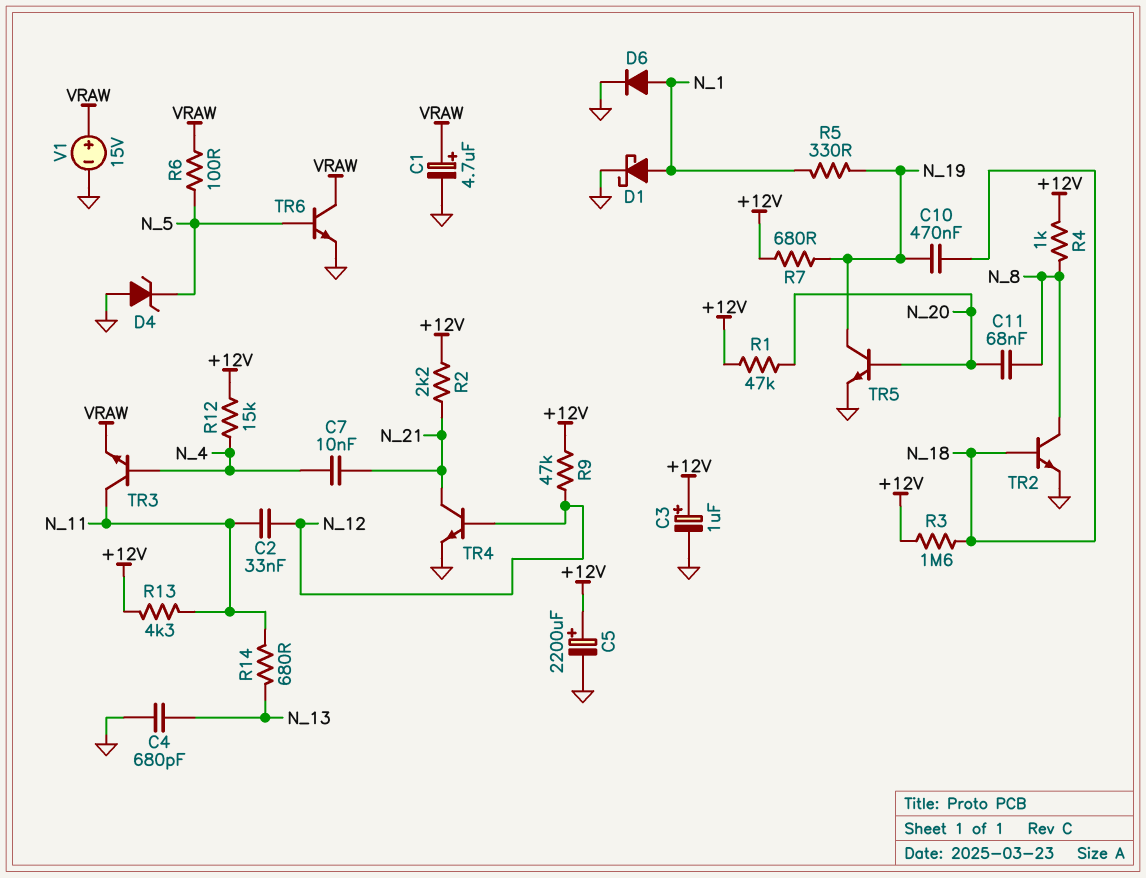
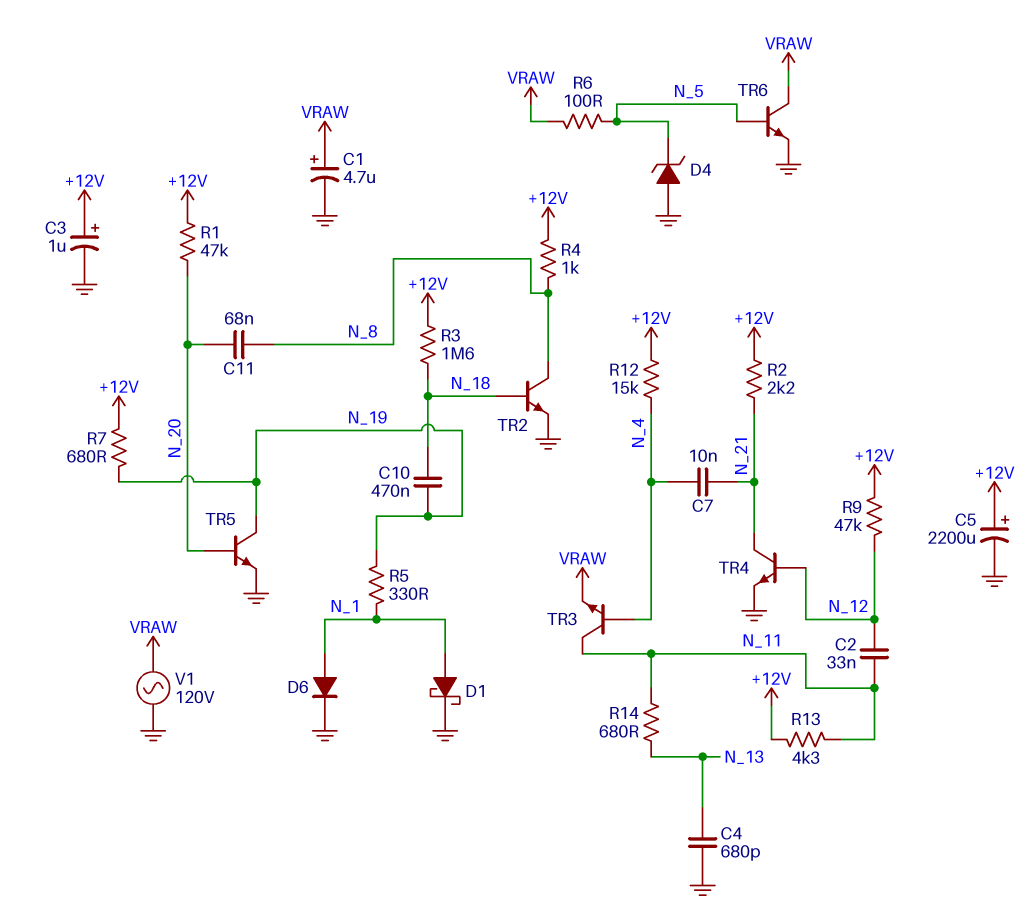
V1: 15V (plus VRAW, minus GND) -> AC 120V (GND, VRAW)

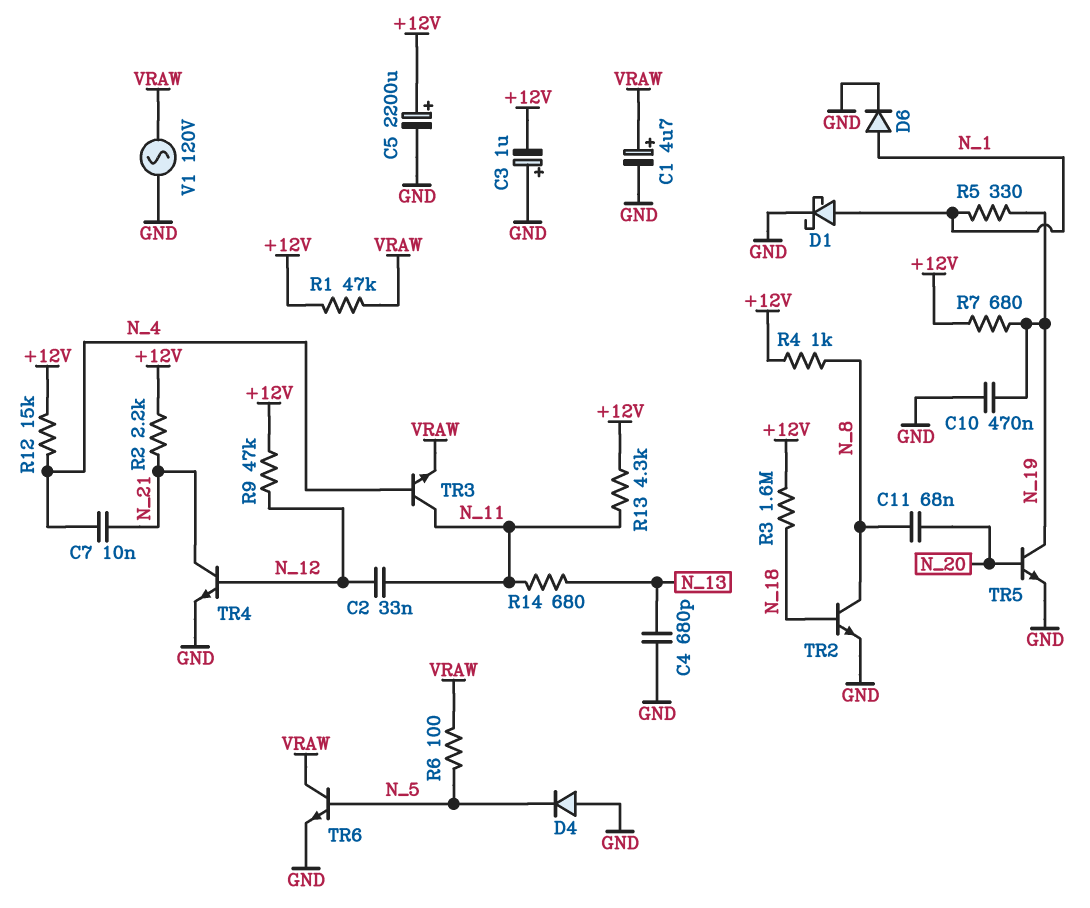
C3: 1uF (plus +12V, minus GND) -> 1uF (plus GND, minus +12V)
C10: 470nF (N_18, N_19) -> 470nF (GND, N_19)
D4: zener (A GND, K N_5) -> diode (A GND, K N_5)
R1: 47k (+12V, N_20) -> 47k (+12V, VRAW)

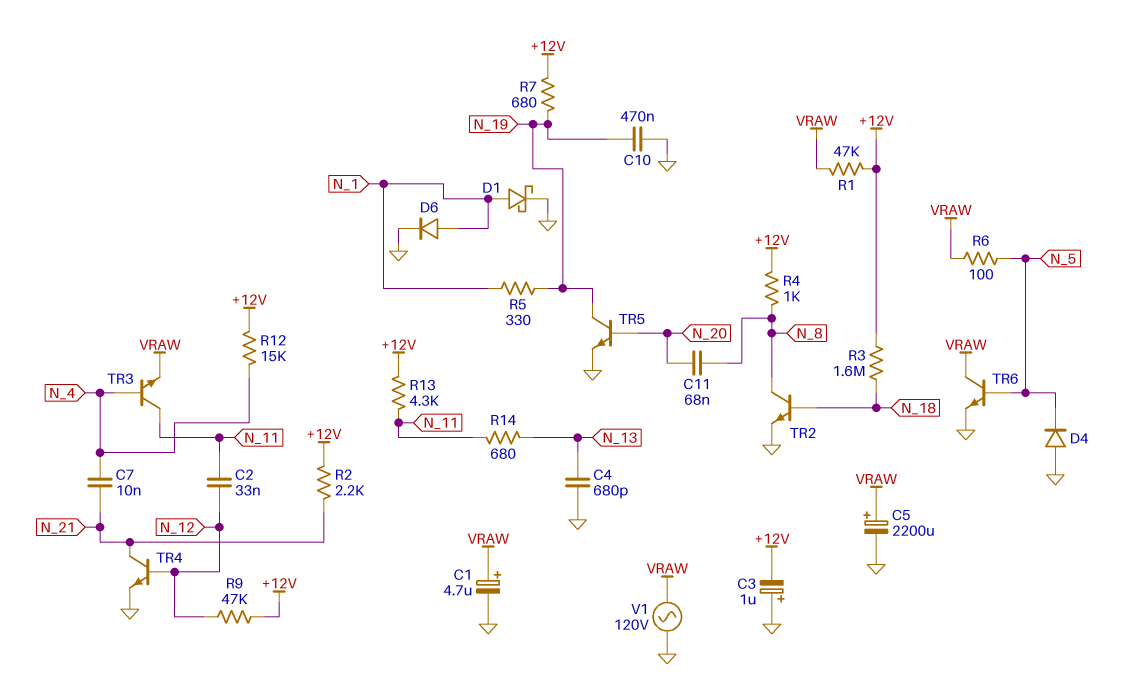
C5: 2200uF (plus +12V, minus GND) -> 2200uF (plus VRAW, minus GND)

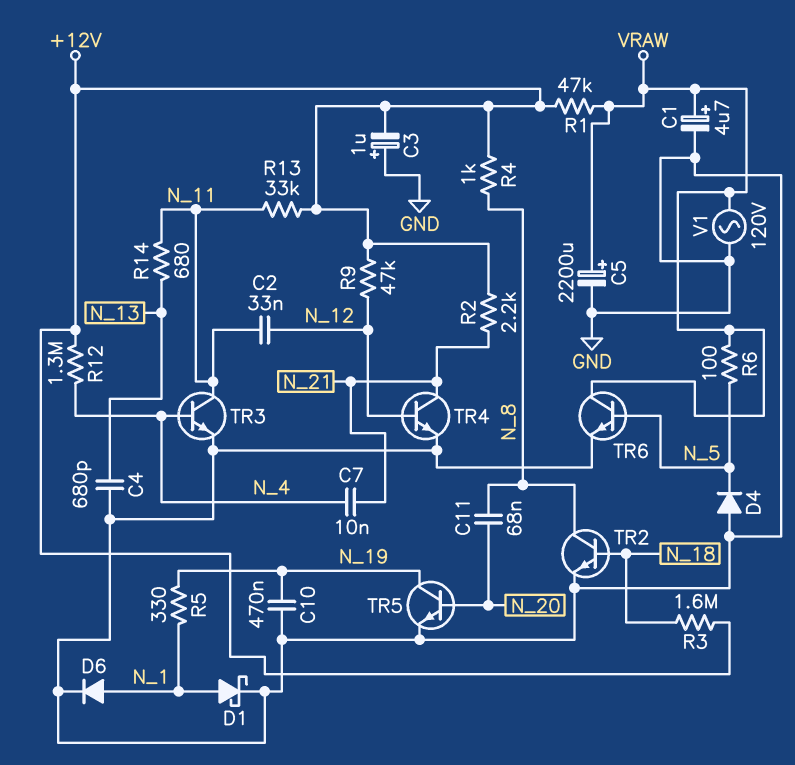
R7: 680 (+12V, N_19) -> none
R12: 15k (+12V, N_4) -> 1.3M (+12V, N_4)
R13: 4.3k (+12V, N_11) -> 33k (+12V, N_11)
TR3: NPN (B N_4, C N_11, E VRAW) -> NPN (B N_4, C N_11, E GND)

